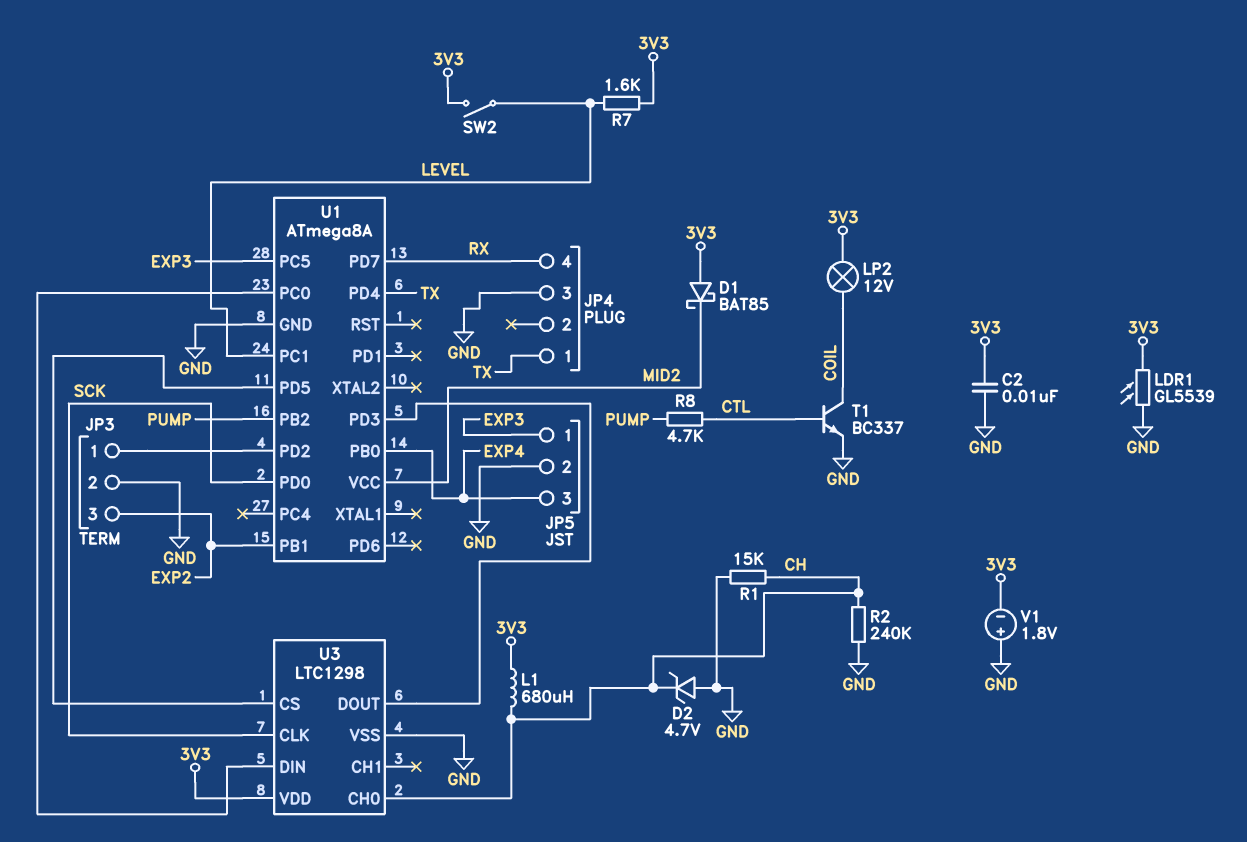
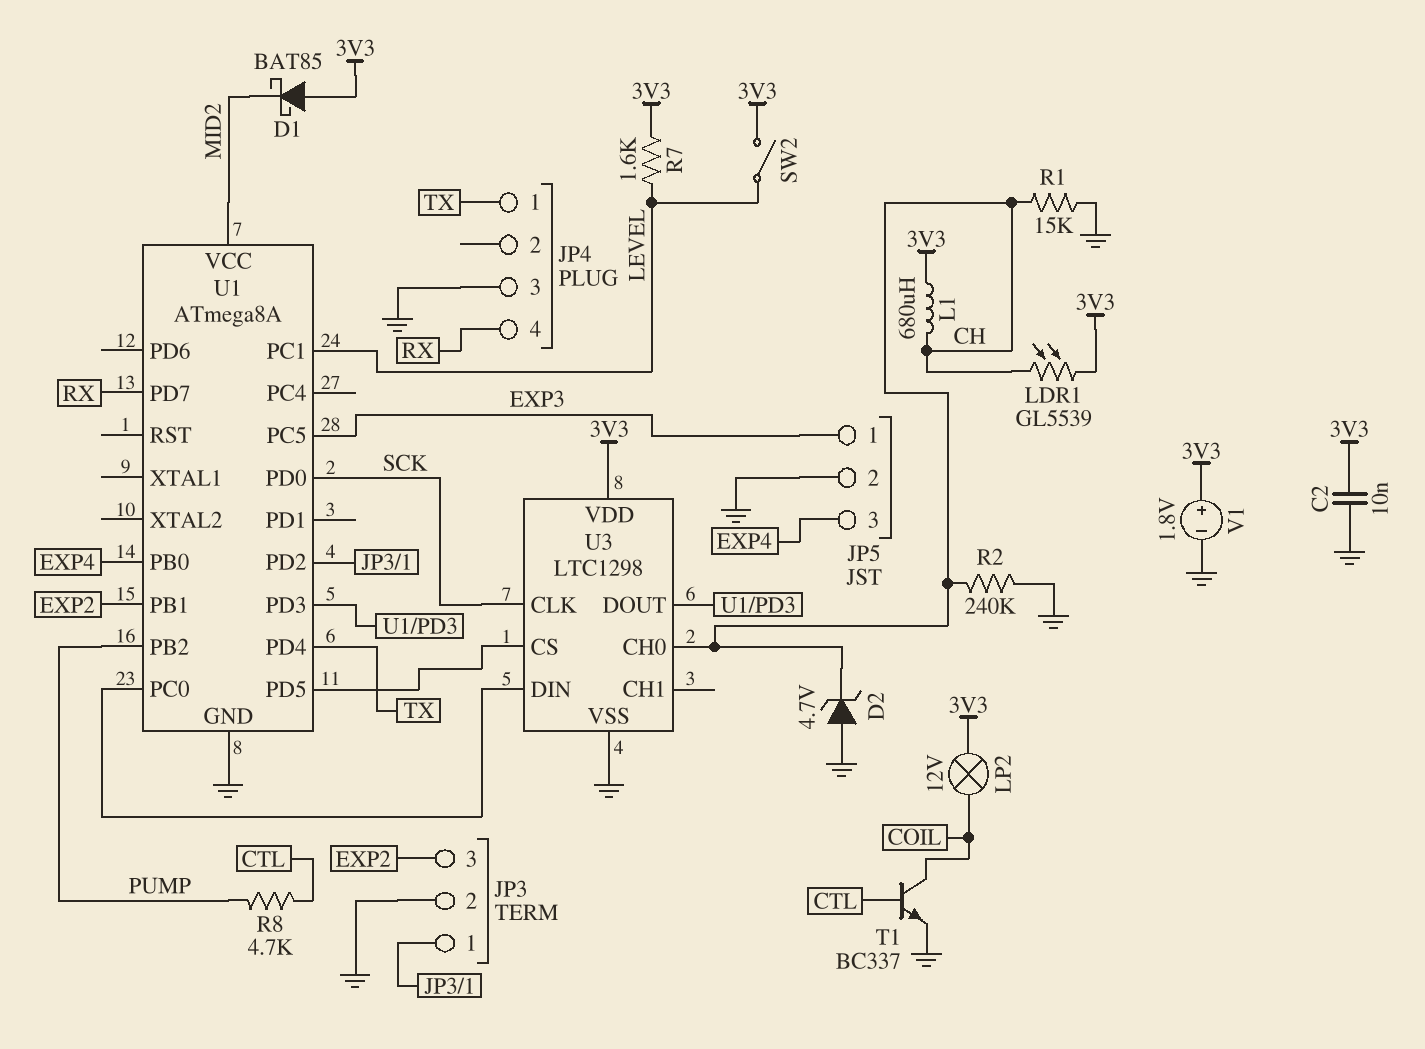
LDR1: GL5539 (3V3, GND) -> GL5539 (3V3, CH)
V1: 1.8V (plus GND, minus 3V3) -> 1.8V (plus 3V3, minus GND)

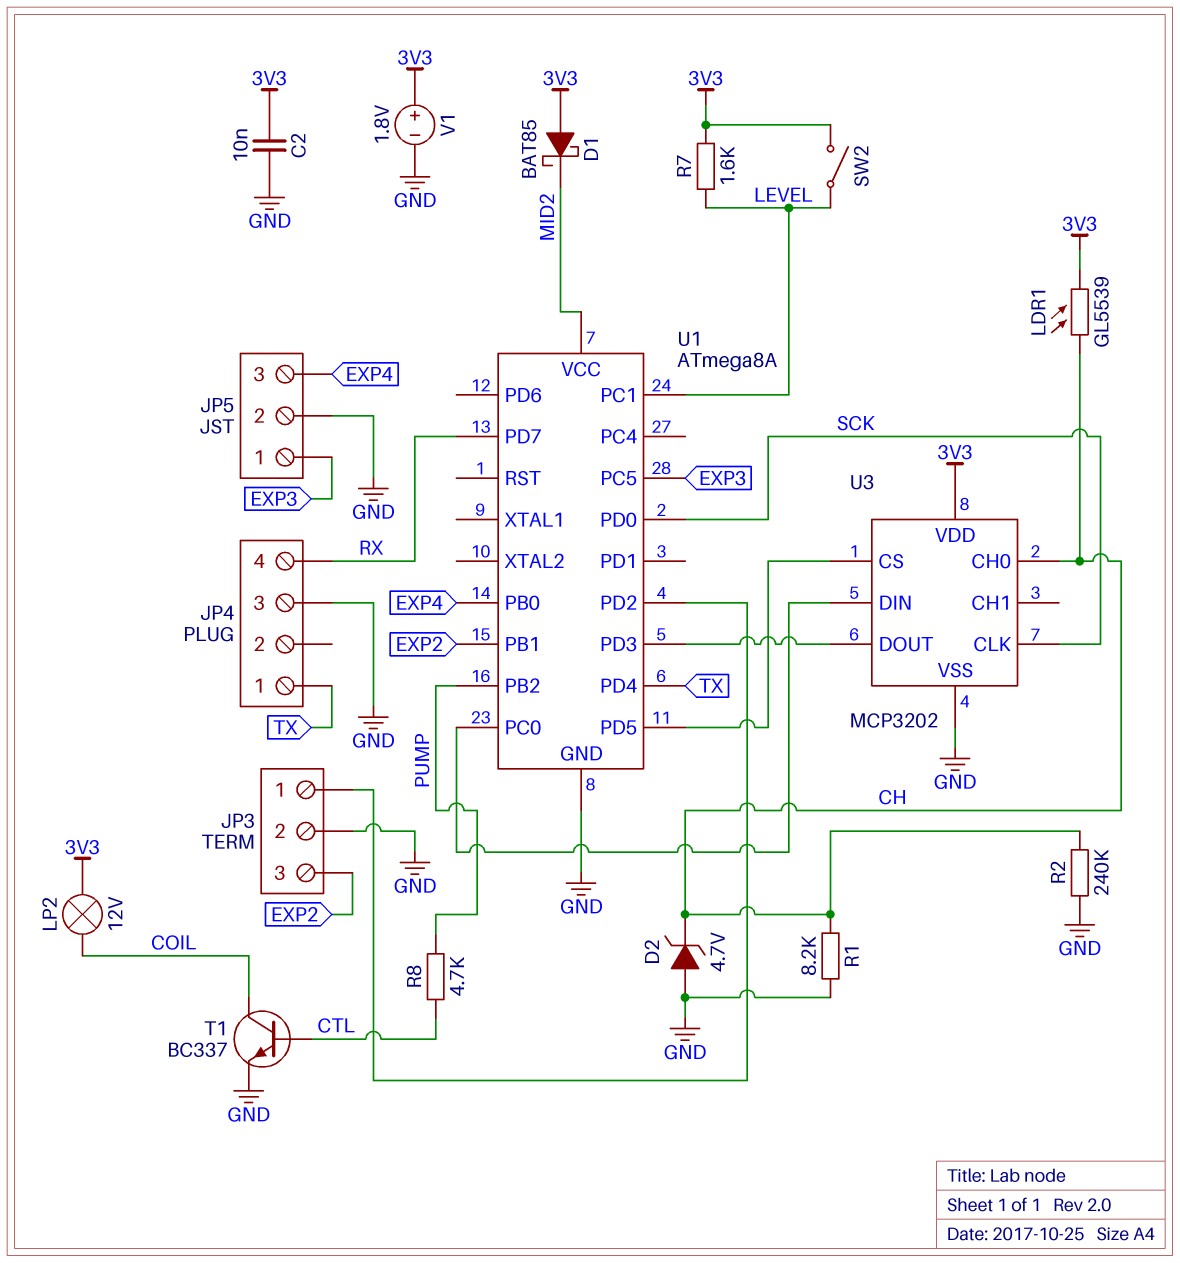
L1: 680uH (3V3, CH) -> none
R1: 15k (CH, GND) -> 8.2k (CH, GND)
U3: LTC1298 -> MCP3202

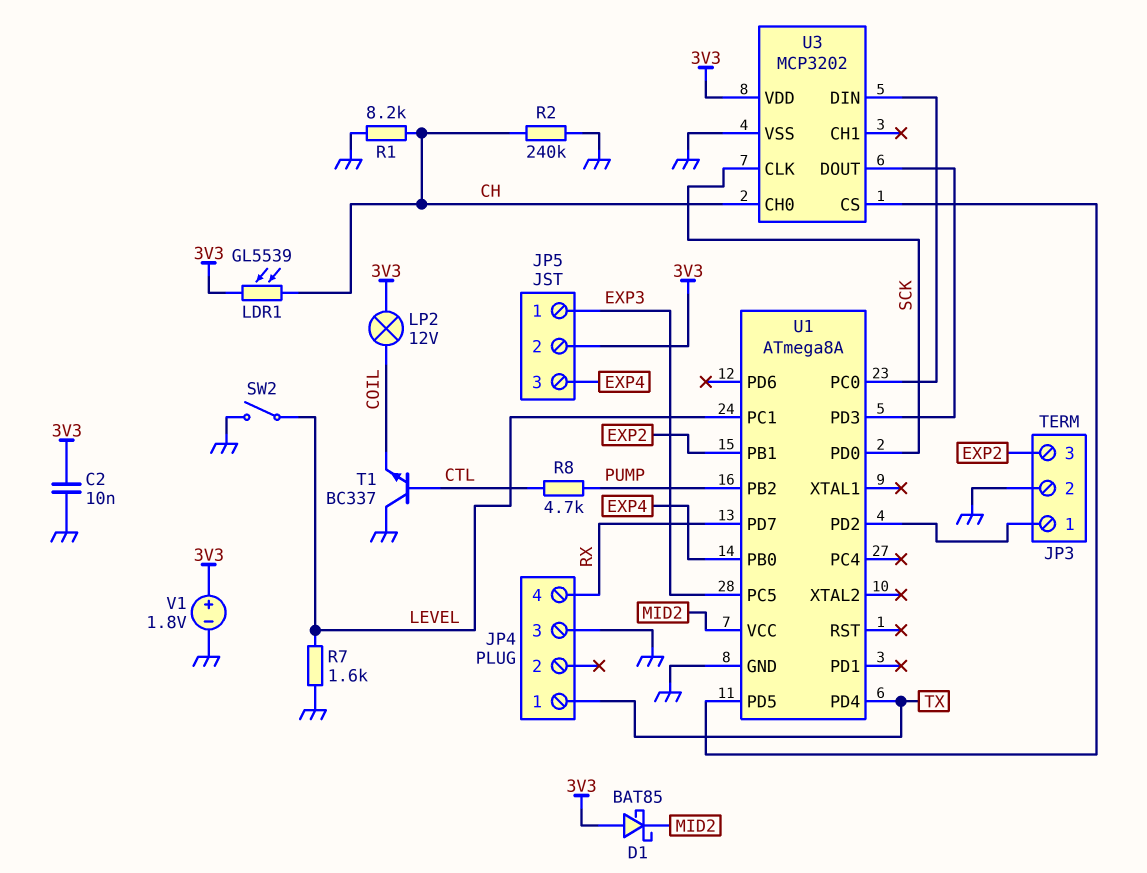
D2: zener 4.7V (A GND, K CH) -> none
JP5 pin 2: GND -> 3V3
R7: 1.6k (3V3, LEVEL) -> 1.6k (GND, LEVEL)
SW2: switch (3V3, LEVEL) -> switch (GND, LEVEL)
T1: NPN BC337 (B CTL, C COIL, E GND) -> NPN BC337 (B CTL, C GND, E COIL)

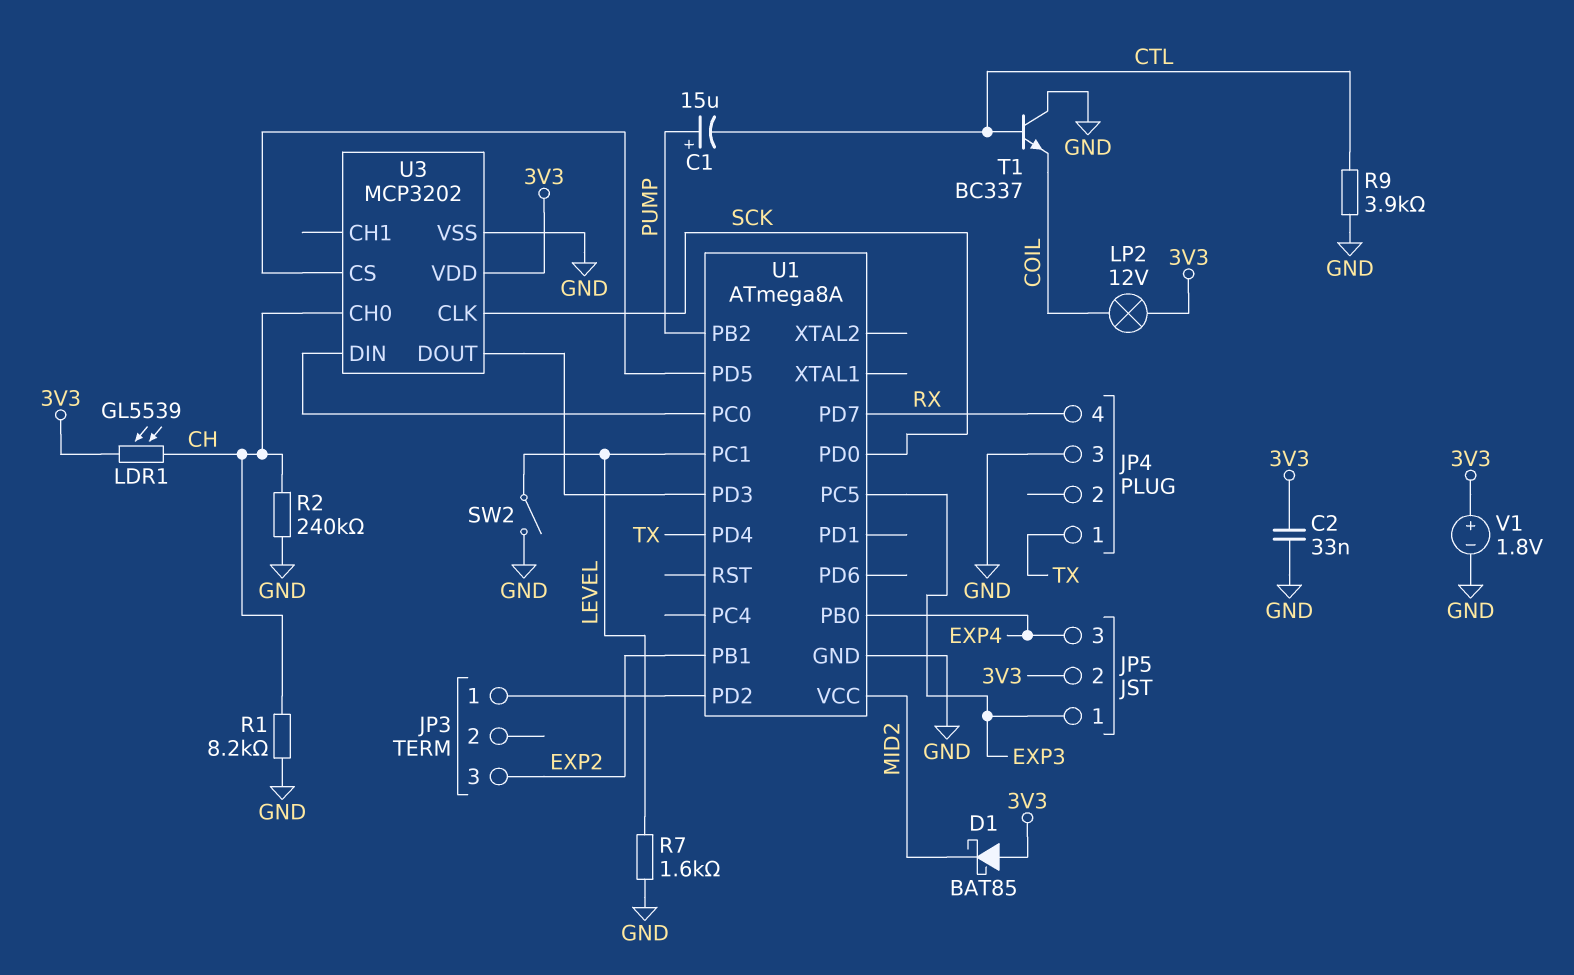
C1: none -> 15uF (plus PUMP, minus CTL)
C2: 10nF (3V3, GND) -> 33nF (3V3, GND)
JP3 pin 2: GND -> none
R8: 4.7k (CTL, PUMP) -> none
R9: none -> 3.9k (CTL, GND)

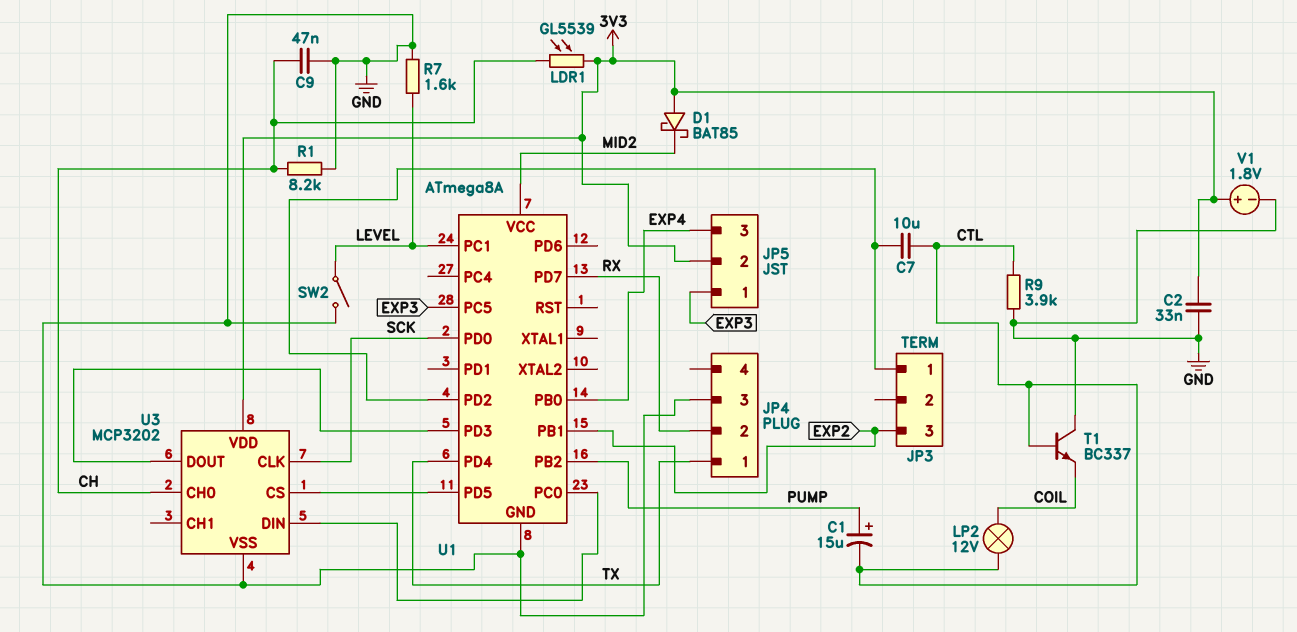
C7: none -> 10uF (CTL, JP3/1)
C9: none -> 47nF (CH, GND)
JP4 pin 2: none -> RX
JP4 pin 4: RX -> none
LP2: lamp 12V (3V3, COIL) -> lamp 12V (COIL, CTL)
R2: 240k (CH, GND) -> none

